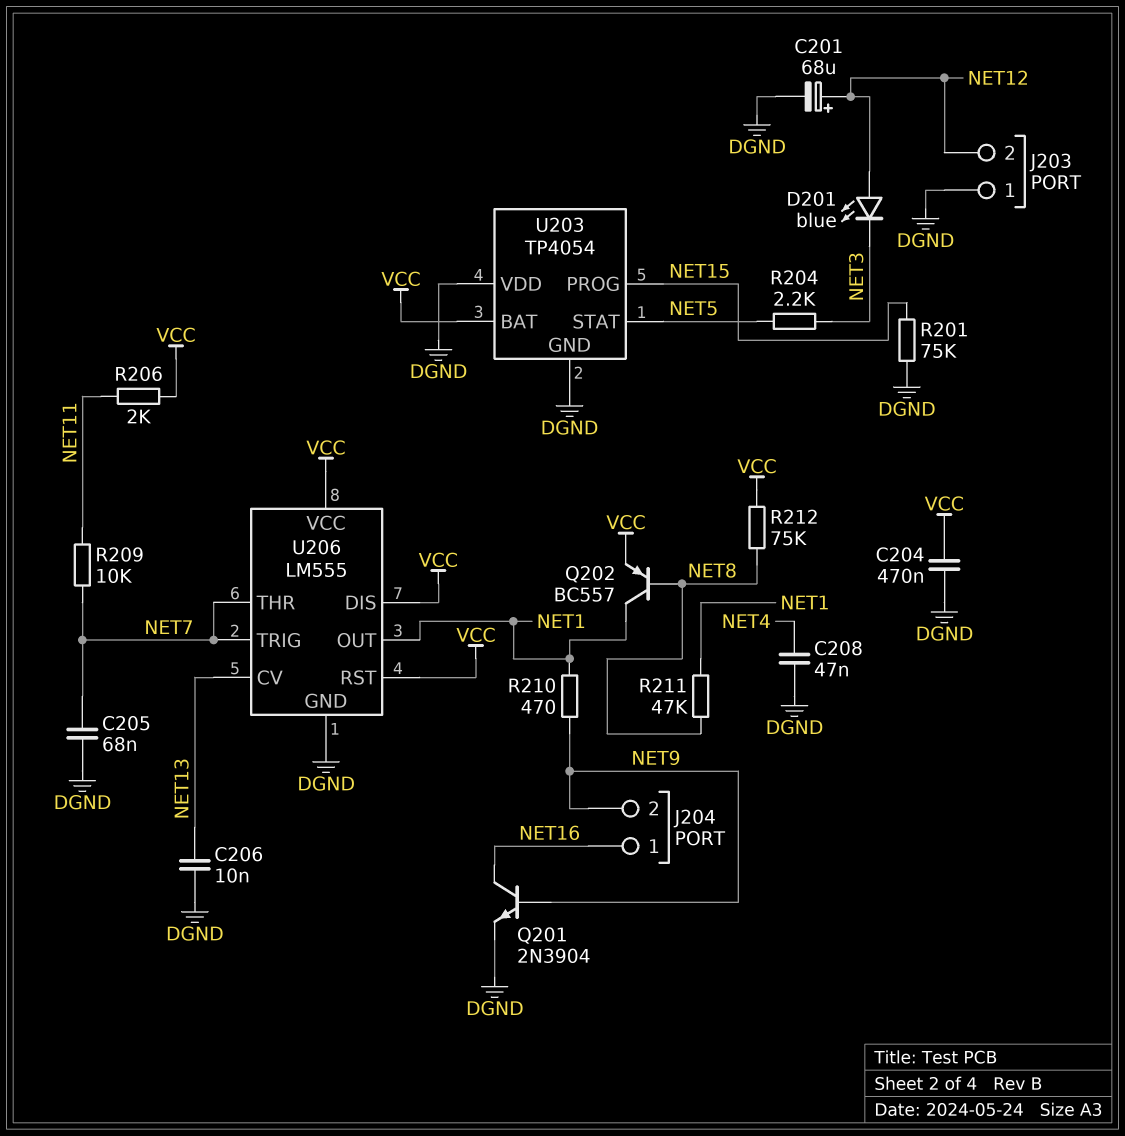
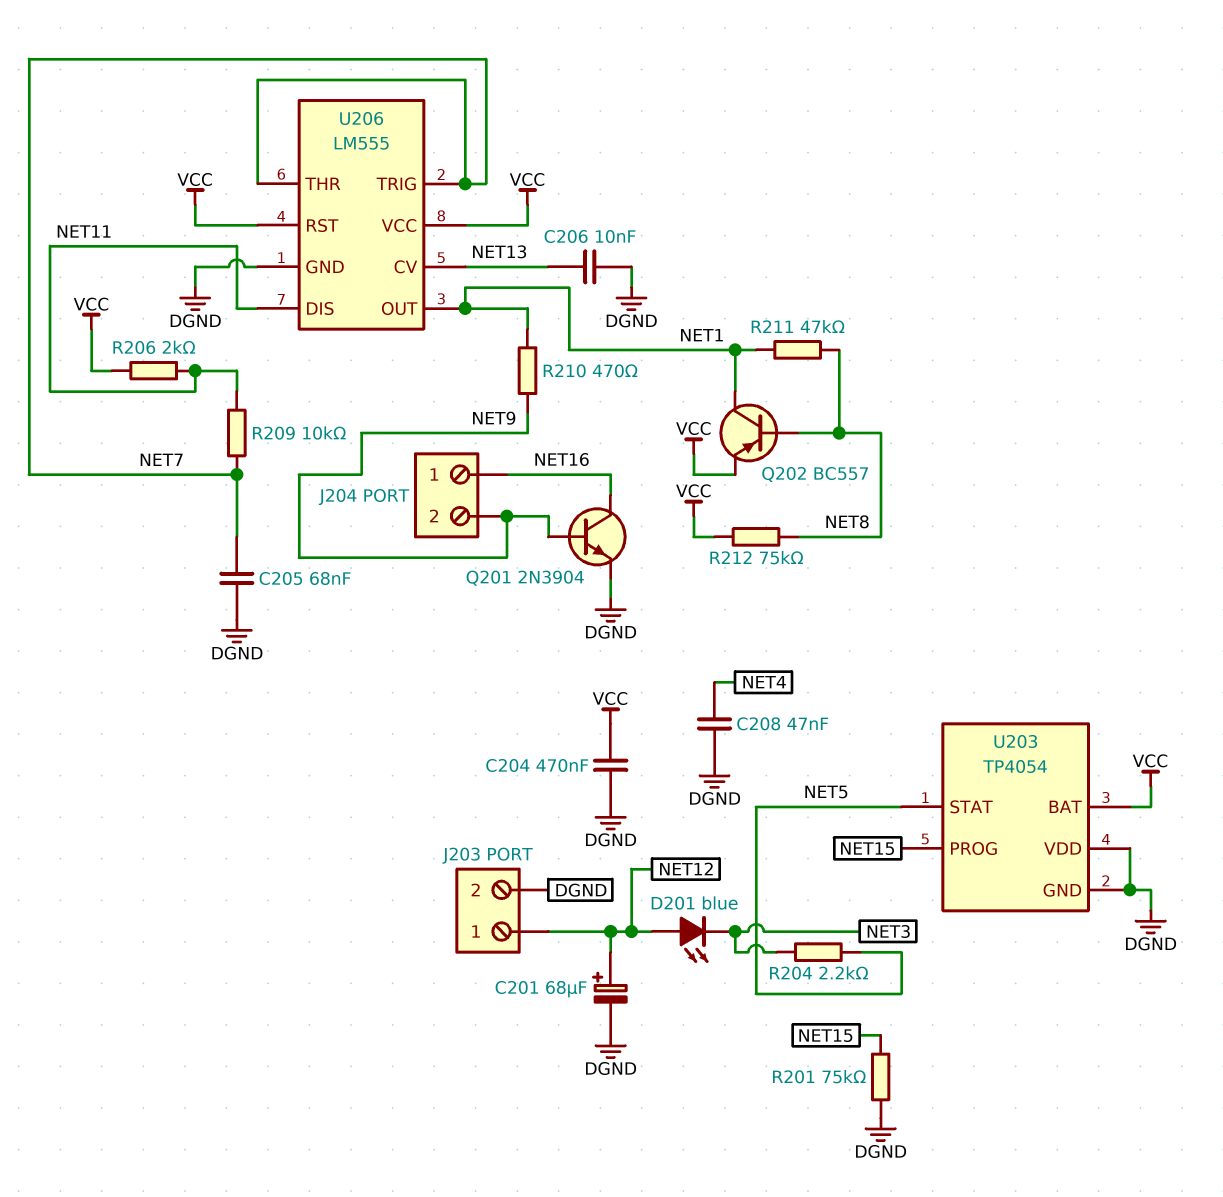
J203 pin 1: DGND -> NET12
J203 pin 2: NET12 -> DGND
U206 pin DIS: VCC -> NET11

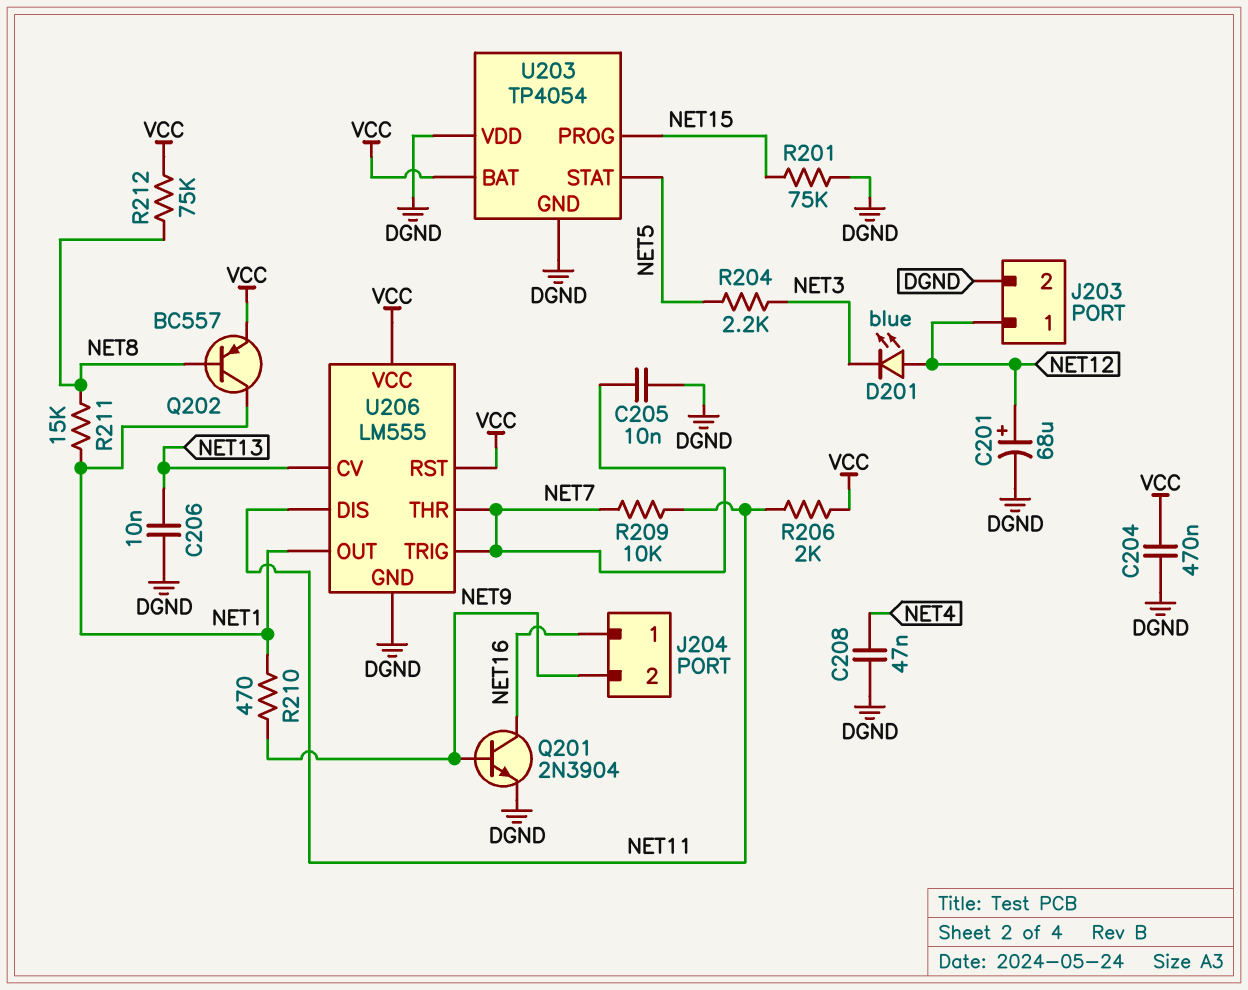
C205: 68nF (DGND, NET7) -> 10nF (DGND, NET7)
R211: 47k (NET1, NET8) -> 15k (NET1, NET8)

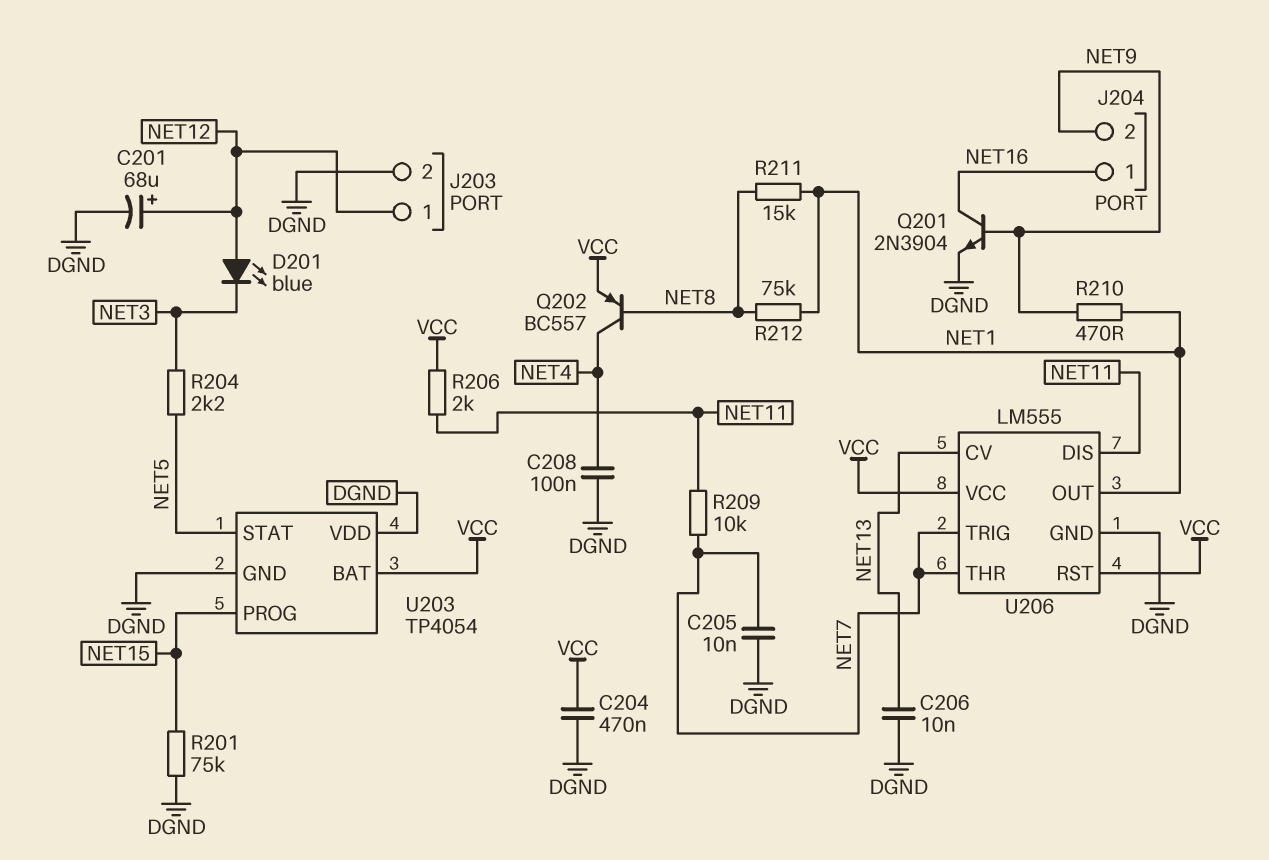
C208: 47nF (DGND, NET4) -> 100nF (DGND, NET4)
Q202: PNP BC557 (B NET8, C NET1, E VCC) -> PNP BC557 (B NET8, C NET4, E VCC)
R212: 75k (NET8, VCC) -> 75k (NET1, NET8)

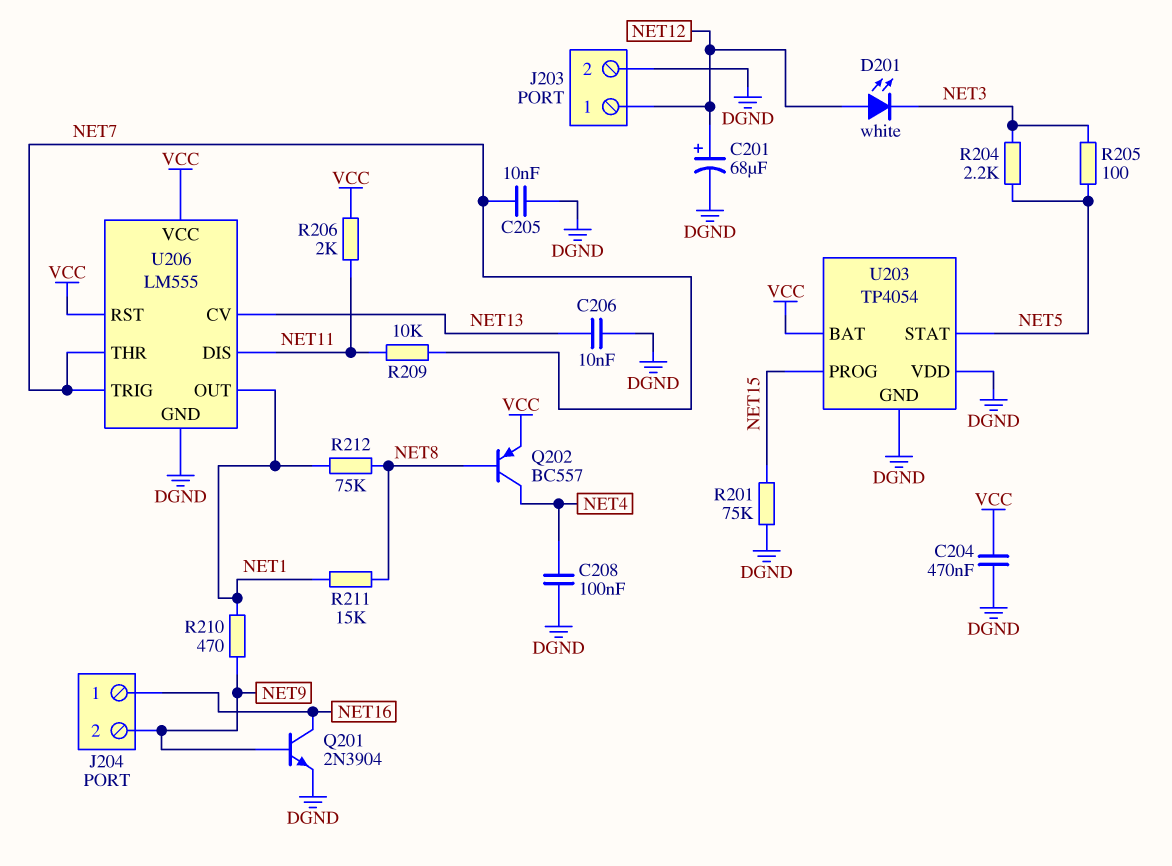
D201: LED blue (A NET12, K NET3) -> LED white (A NET12, K NET3)
R205: none -> 100 (NET3, NET5)

